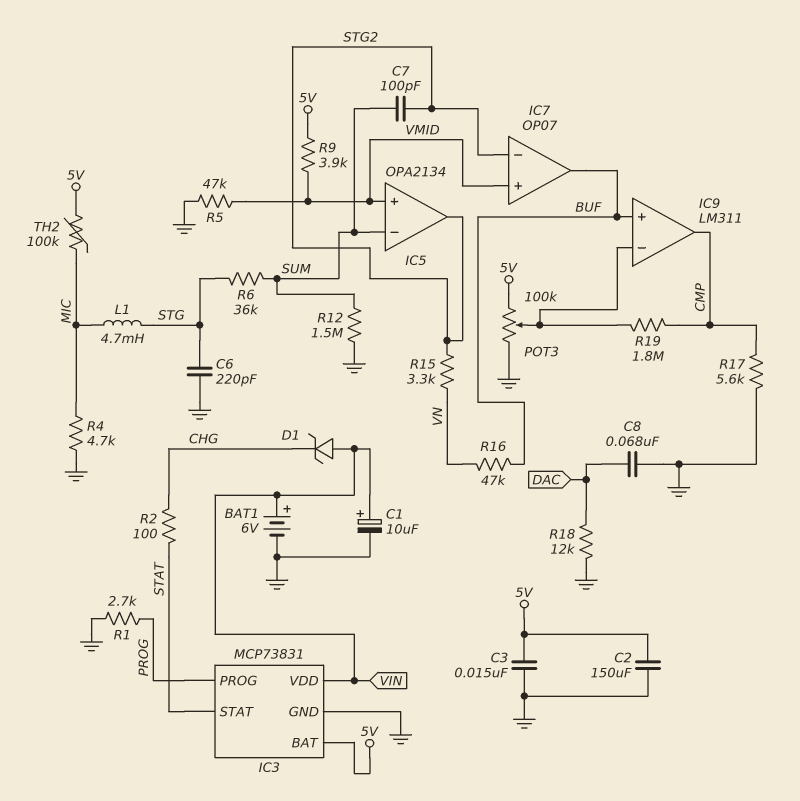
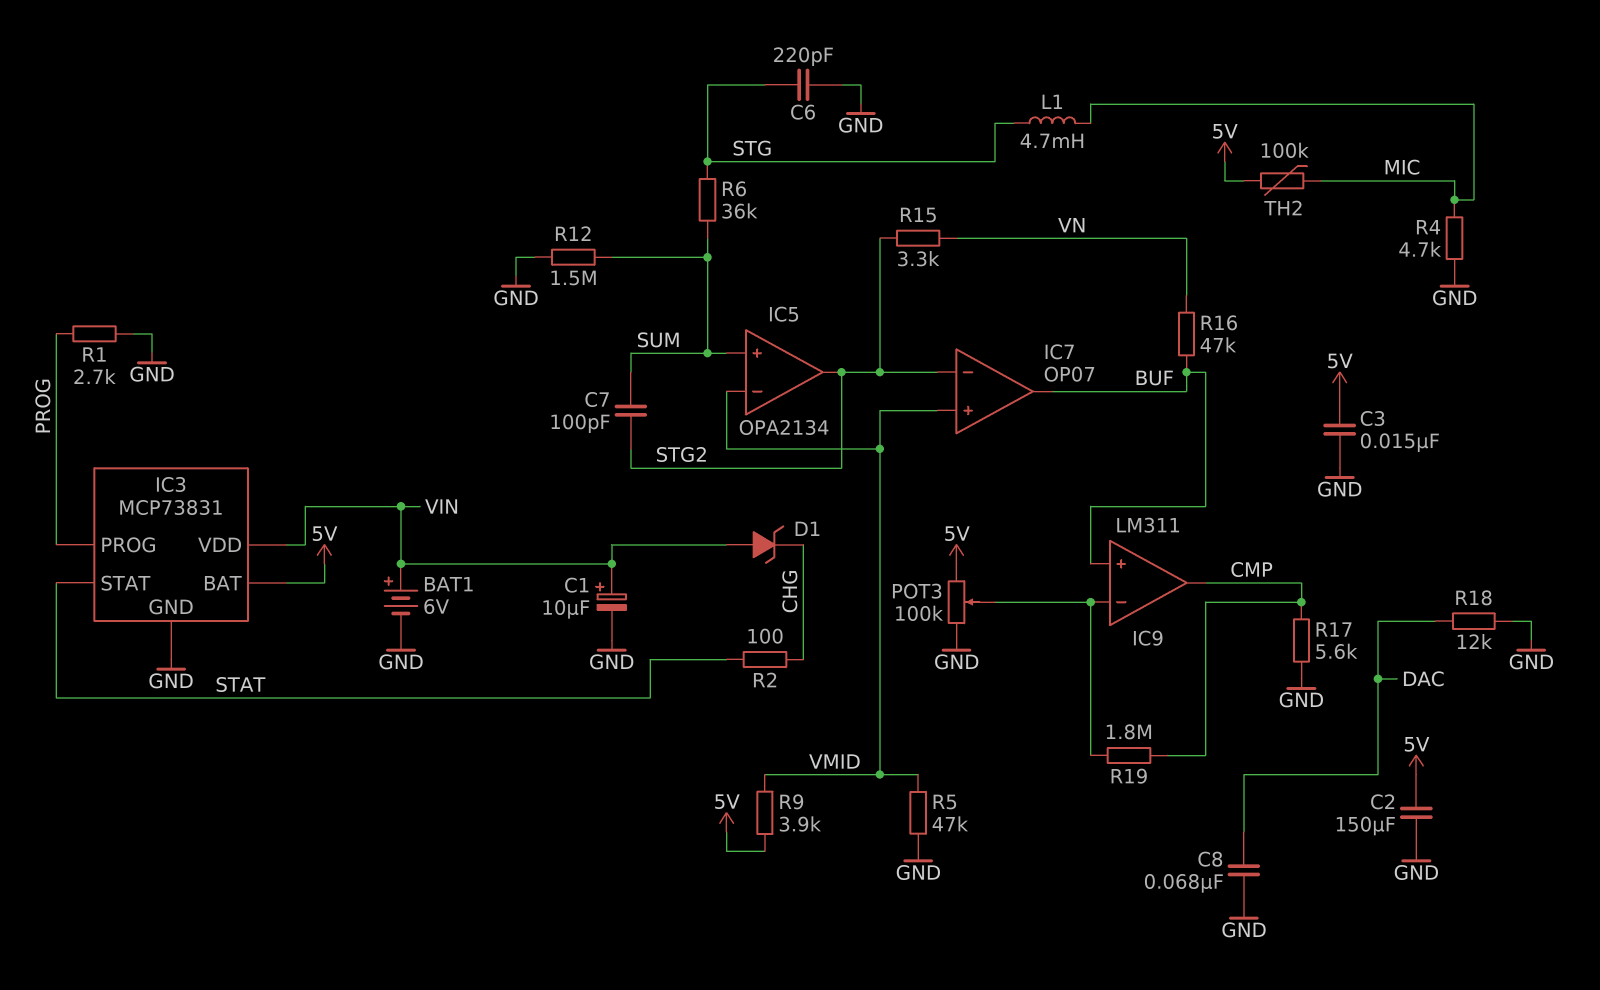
IC5 pin in+: VMID -> SUM
IC5 pin in-: SUM -> VMID

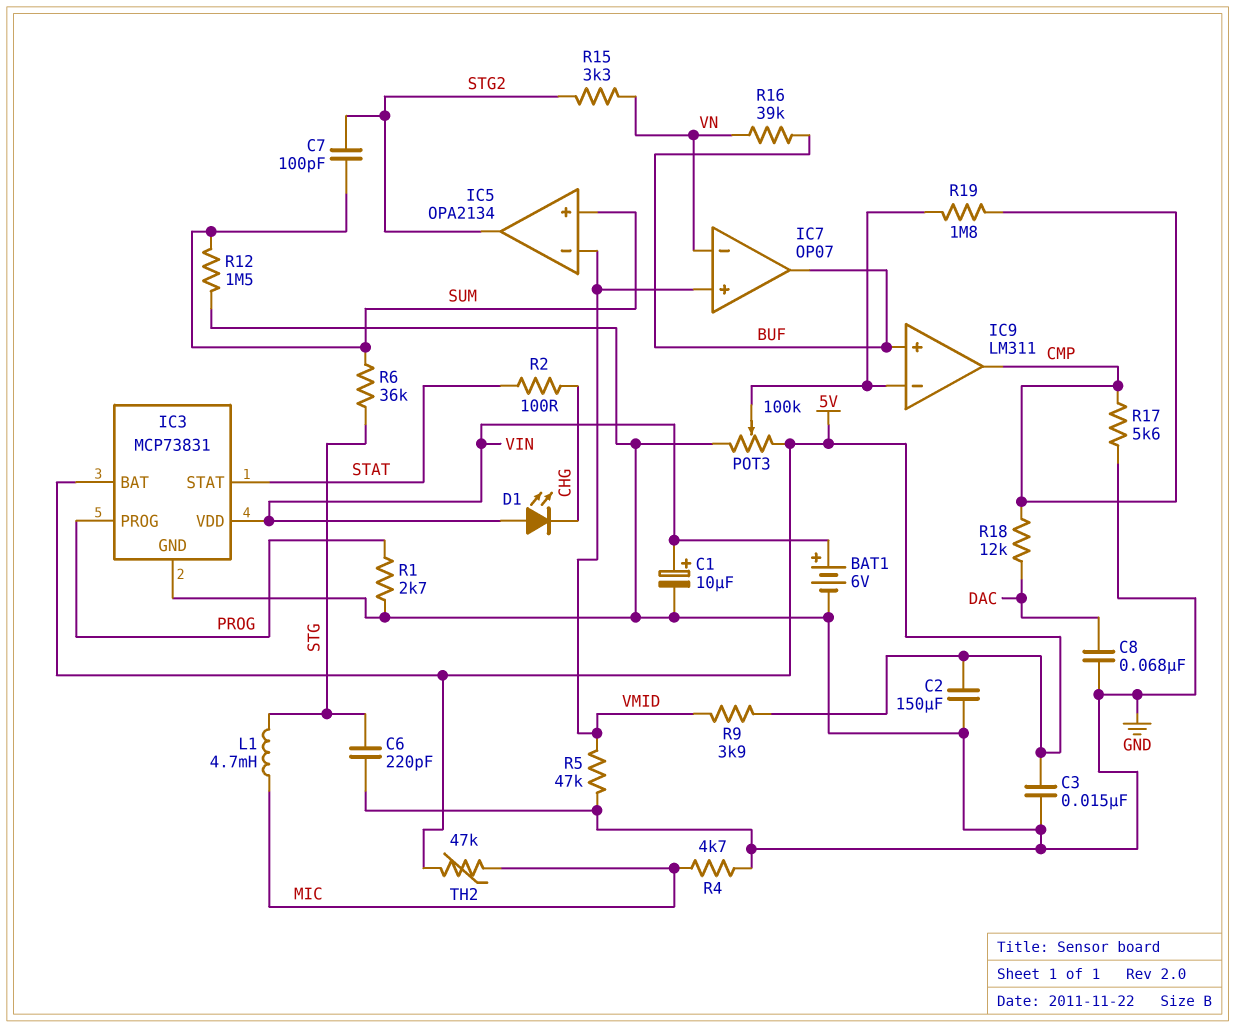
D1: zener (A VIN, K CHG) -> LED (A VIN, K CHG)
IC7 pin in-: STG2 -> VN
R16: 47k (BUF, VN) -> 39k (BUF, VN)
R18: 12k (DAC, GND) -> 12k (CMP, DAC)
TH2: 100k (5V, MIC) -> 47k (5V, MIC)

